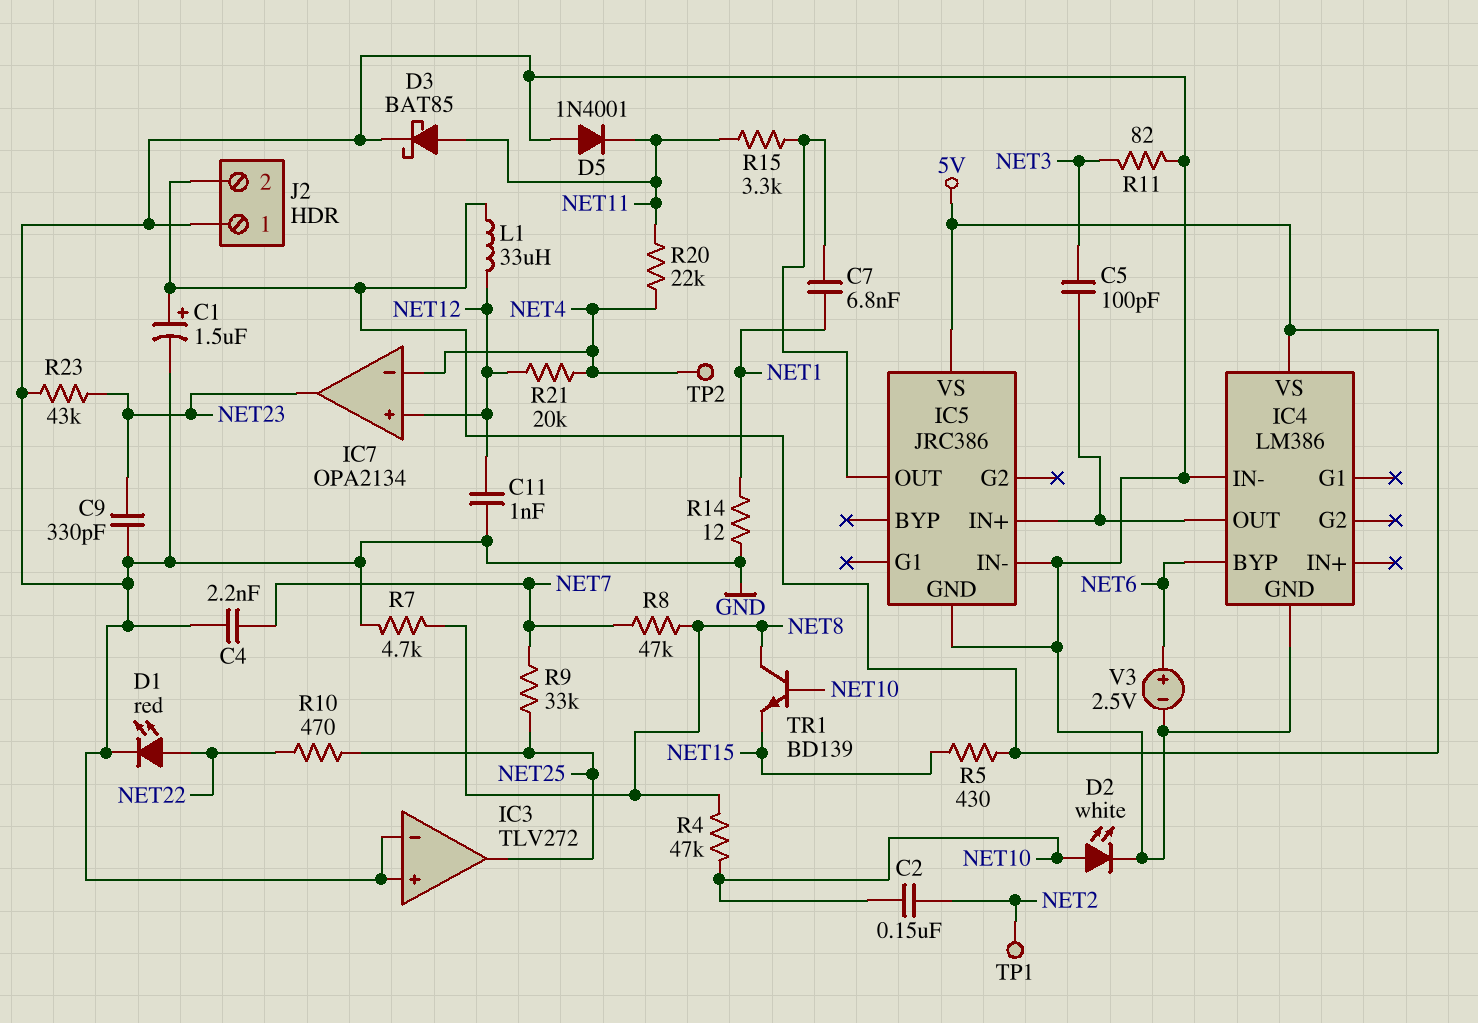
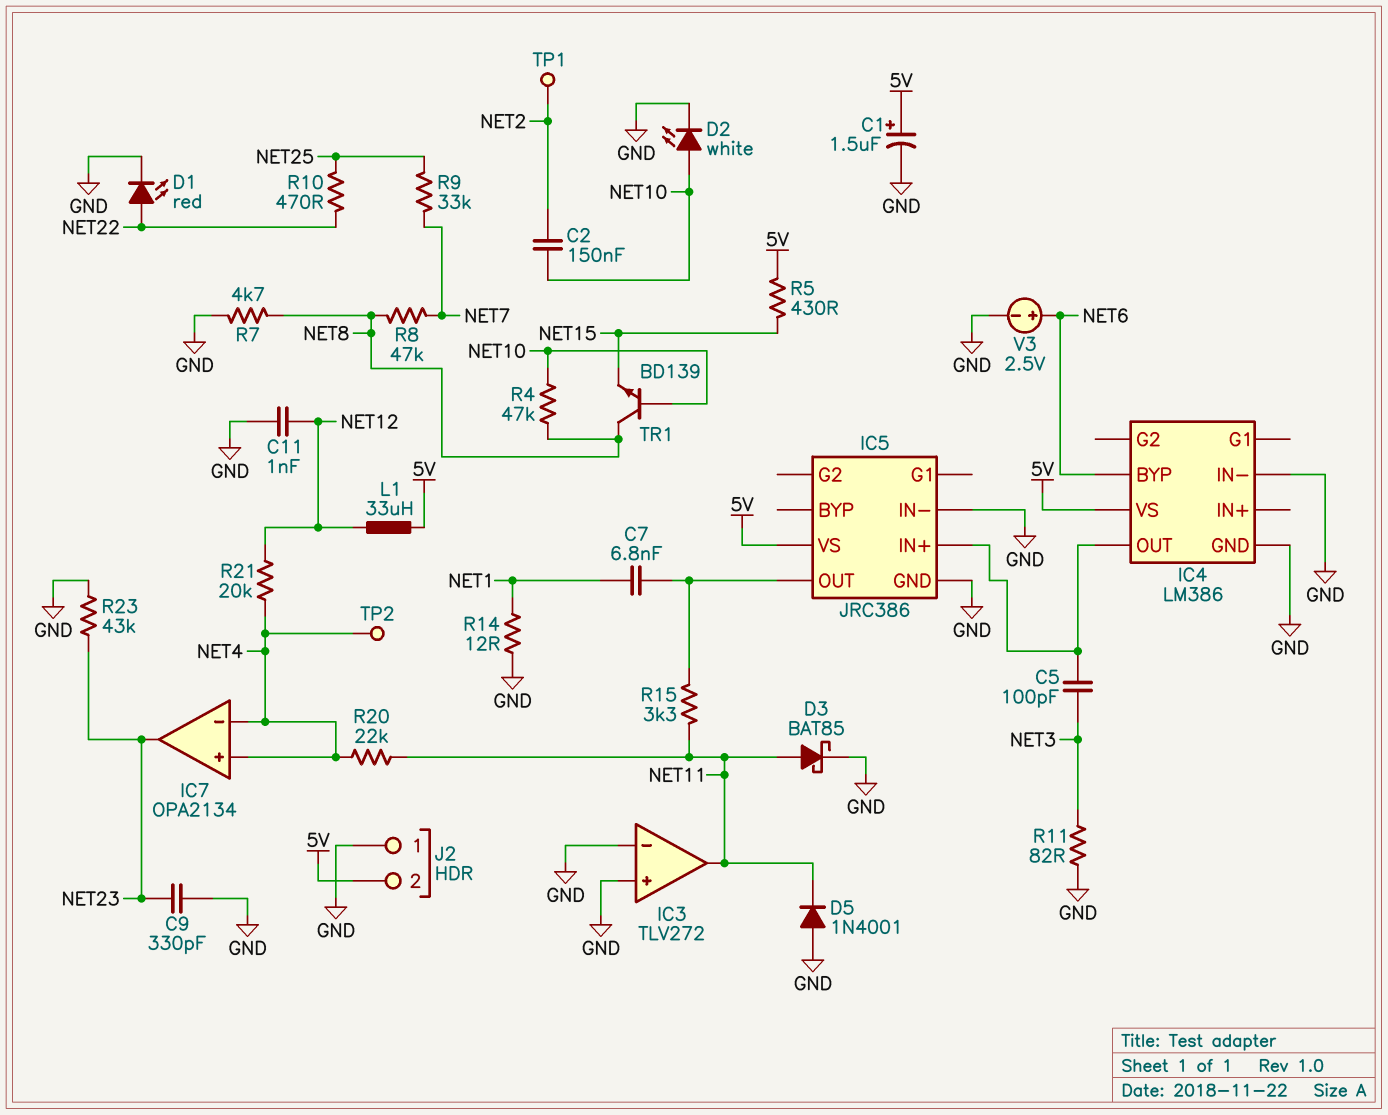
C4: 2.2nF (GND, NET7) -> none
IC3 pin out: NET25 -> NET11
IC7 pin in+: NET12 -> NET4

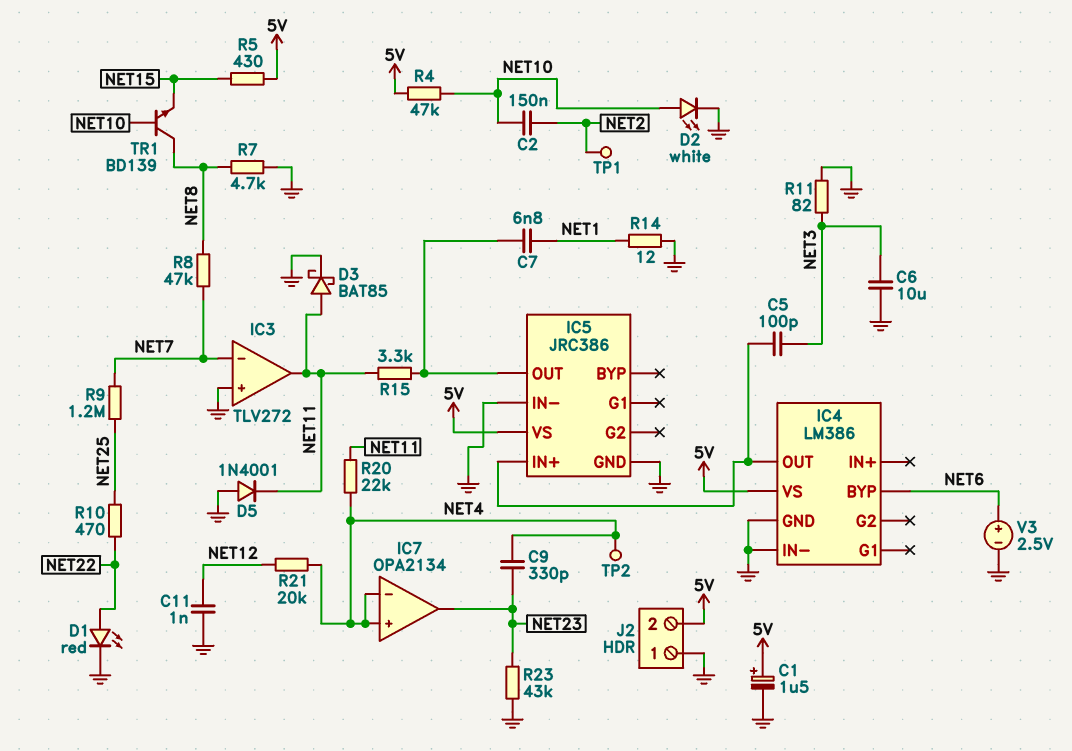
C6: none -> 10uF (GND, NET3)
C9: 330pF (GND, NET23) -> 330pF (NET4, NET23)
IC3 pin in-: GND -> NET7
L1: 33uH (5V, NET12) -> none
R4: 47k (NET8, NET10) -> 47k (5V, NET10)
R9: 33k (NET7, NET25) -> 1.2M (NET7, NET25)

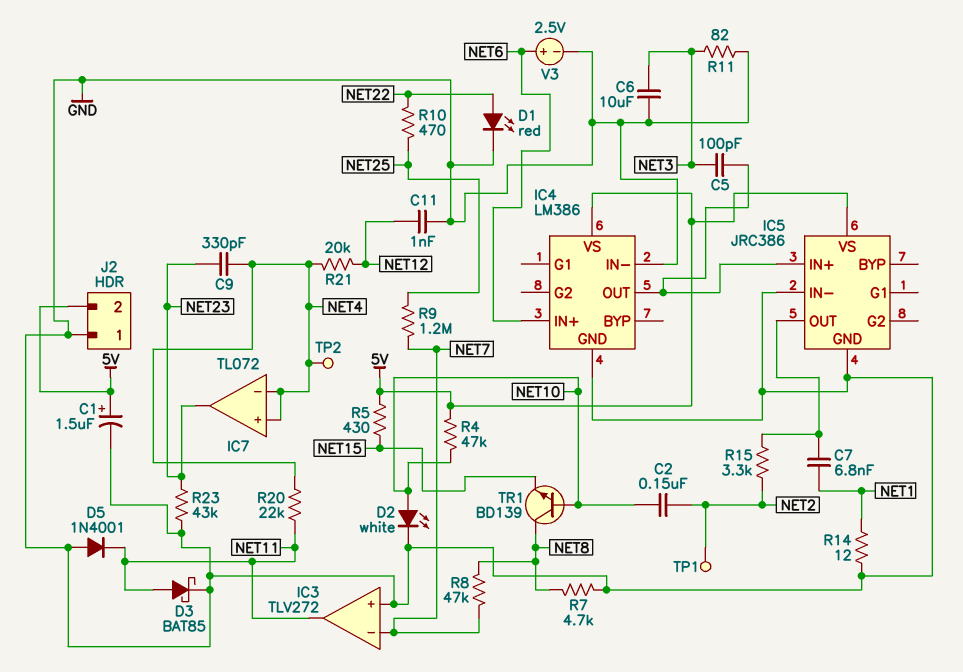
IC4 pin BYP: NET6 -> none
IC4 pin IN+: none -> NET6
IC7: OPA2134 -> TL072
R15: 3.3k (IC5/OUT, NET11) -> 3.3k (IC5/OUT, NET2)

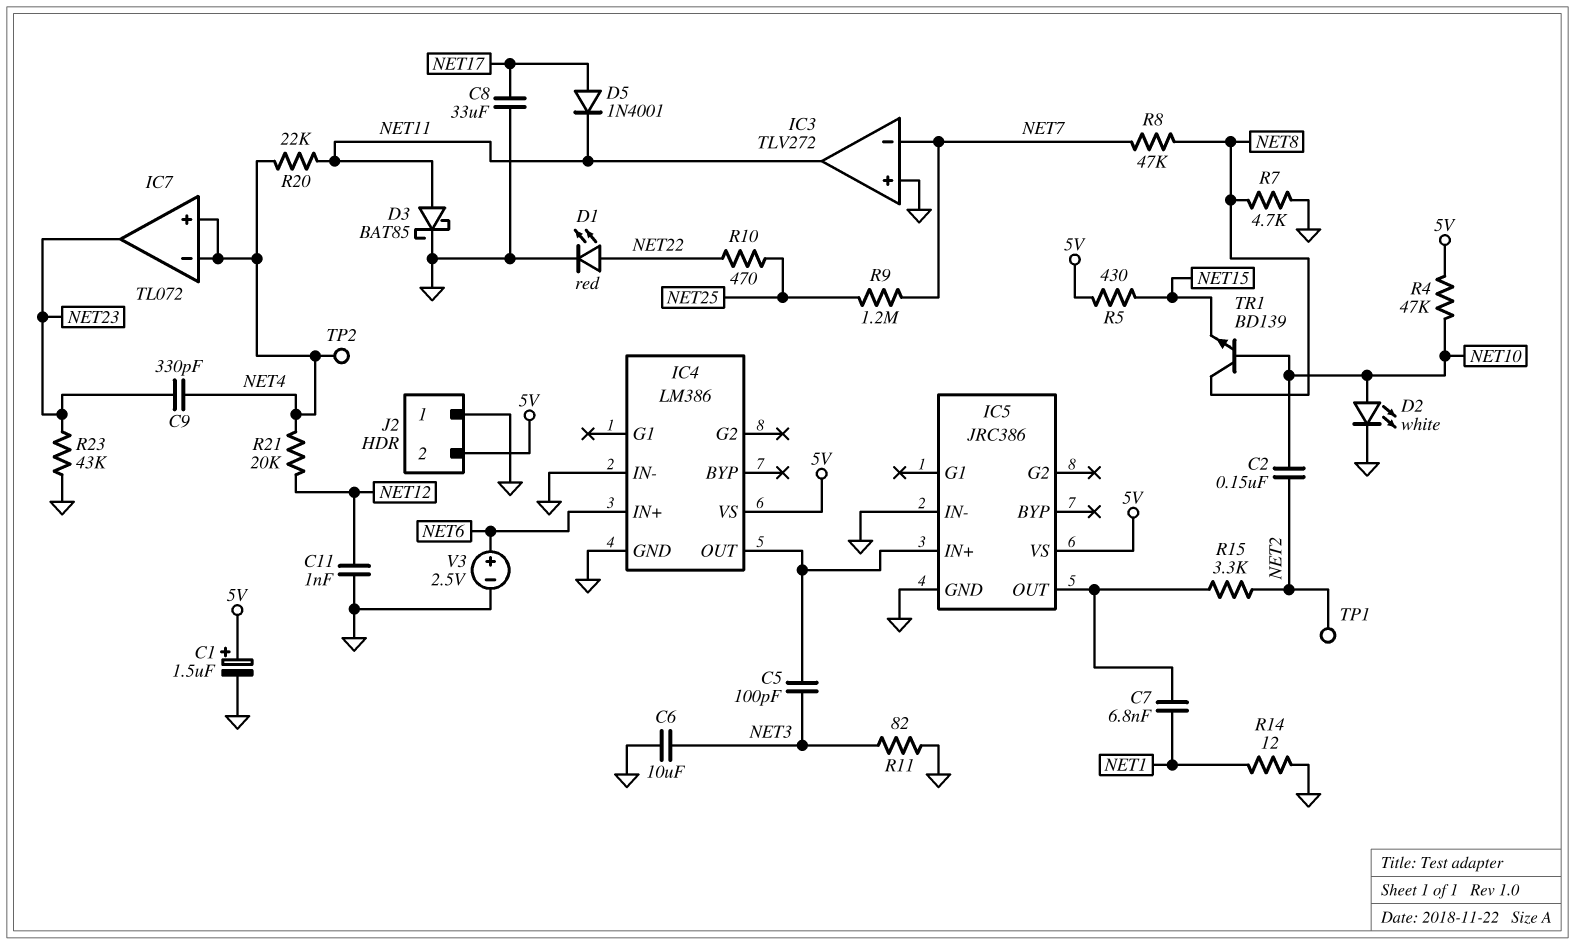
C8: none -> 33uF (GND, NET17)
D5: diode 1N4001 (A GND, K NET11) -> diode 1N4001 (A NET17, K NET11)

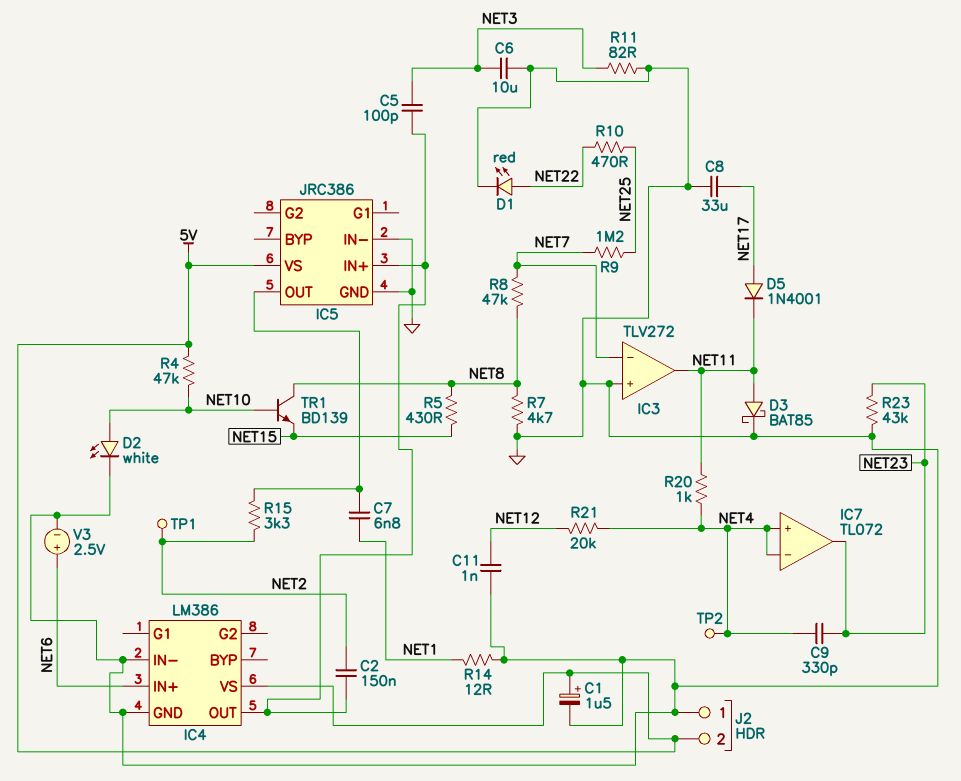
C2: 150nF (NET2, NET10) -> 150nF (IC4/OUT, NET2)
R5: 430 (5V, NET15) -> 430 (NET8, NET15)
R20: 22k (NET4, NET11) -> 1k (NET4, NET11)

